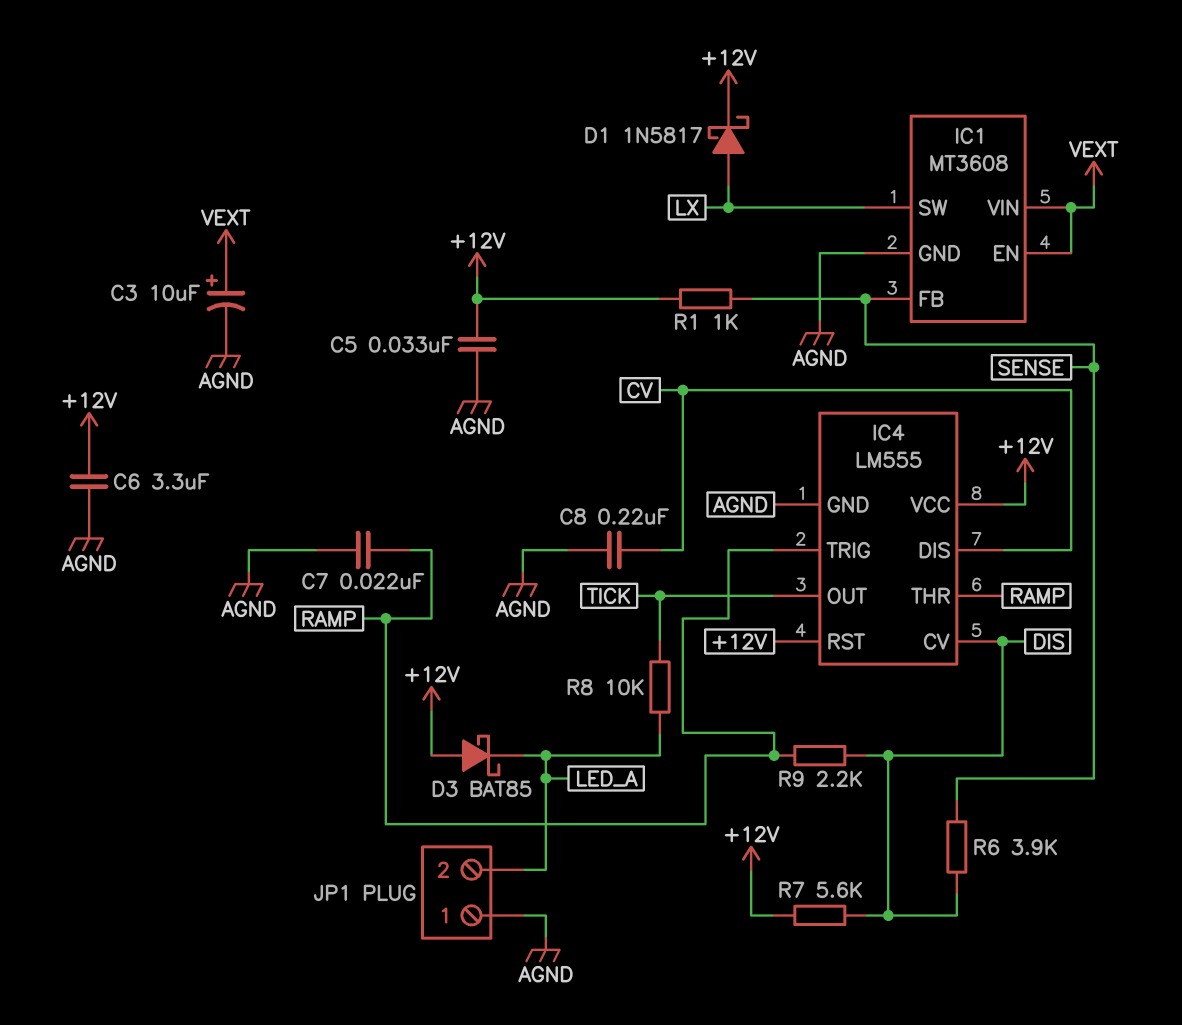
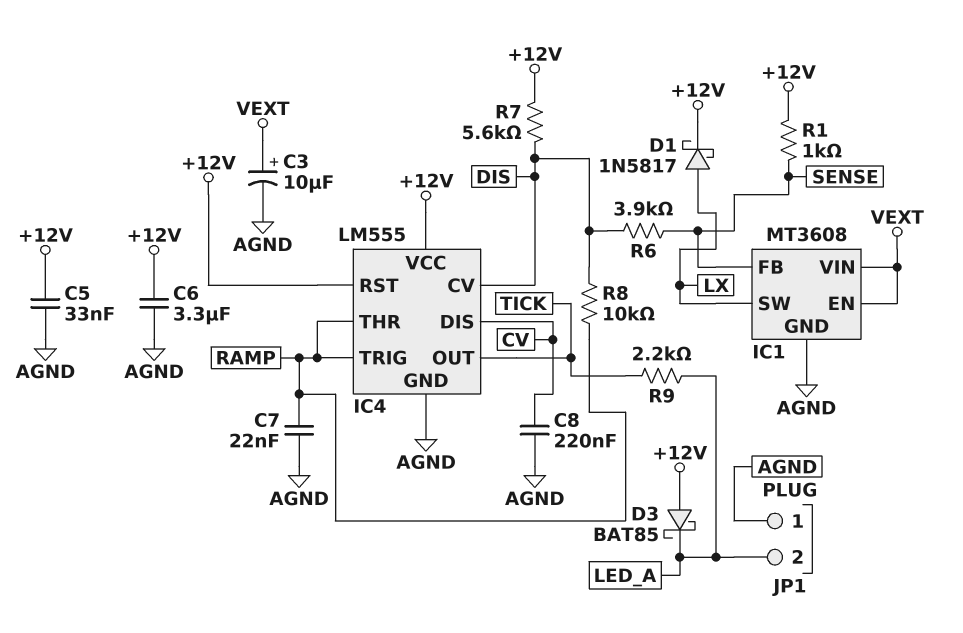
R8: 10k (LED_A, TICK) -> 10k (DIS, RAMP)
R9: 2.2k (DIS, RAMP) -> 2.2k (LED_A, TICK)

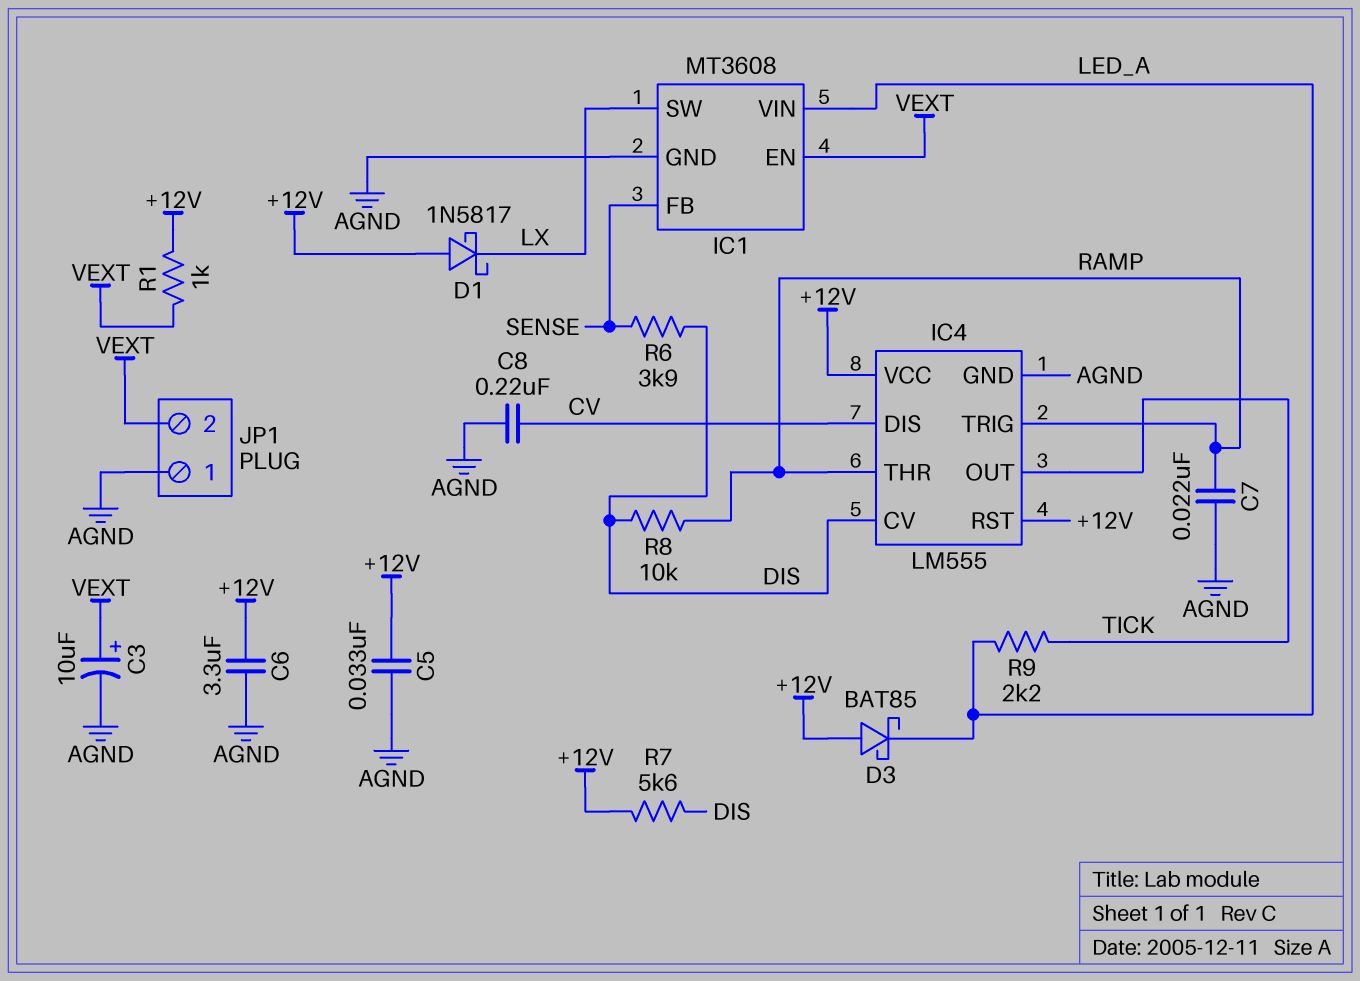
D1: schottky 1N5817 (A LX, K +12V) -> schottky 1N5817 (A +12V, K LX)
IC1 pin VIN: VEXT -> LED_A
JP1 pin 2: LED_A -> VEXT
R1: 1k (+12V, SENSE) -> 1k (+12V, VEXT)

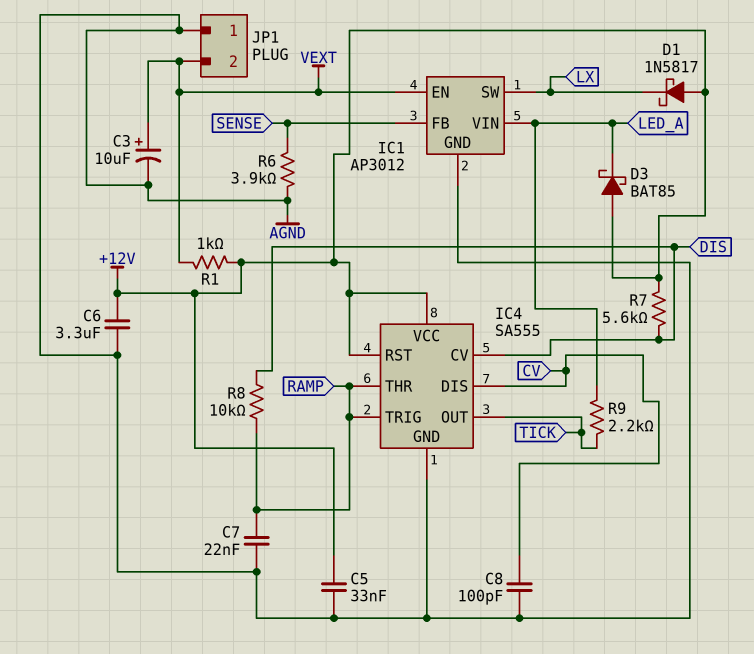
C8: 220nF (AGND, CV) -> 100pF (AGND, CV)
IC1: MT3608 -> AP3012
IC4: LM555 -> SA555
R6: 3.9k (DIS, SENSE) -> 3.9k (AGND, SENSE)

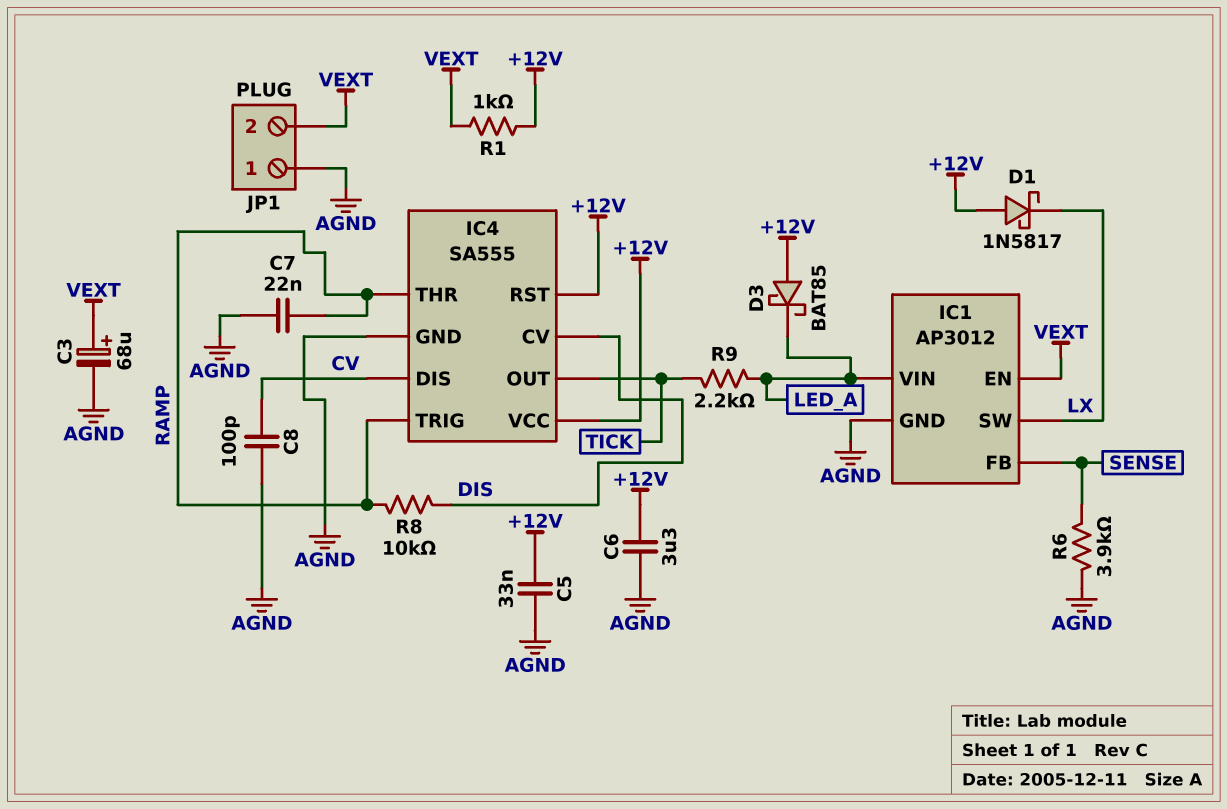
C3: 10uF (plus VEXT, minus AGND) -> 68uF (plus VEXT, minus AGND)
R7: 5.6k (+12V, DIS) -> none

